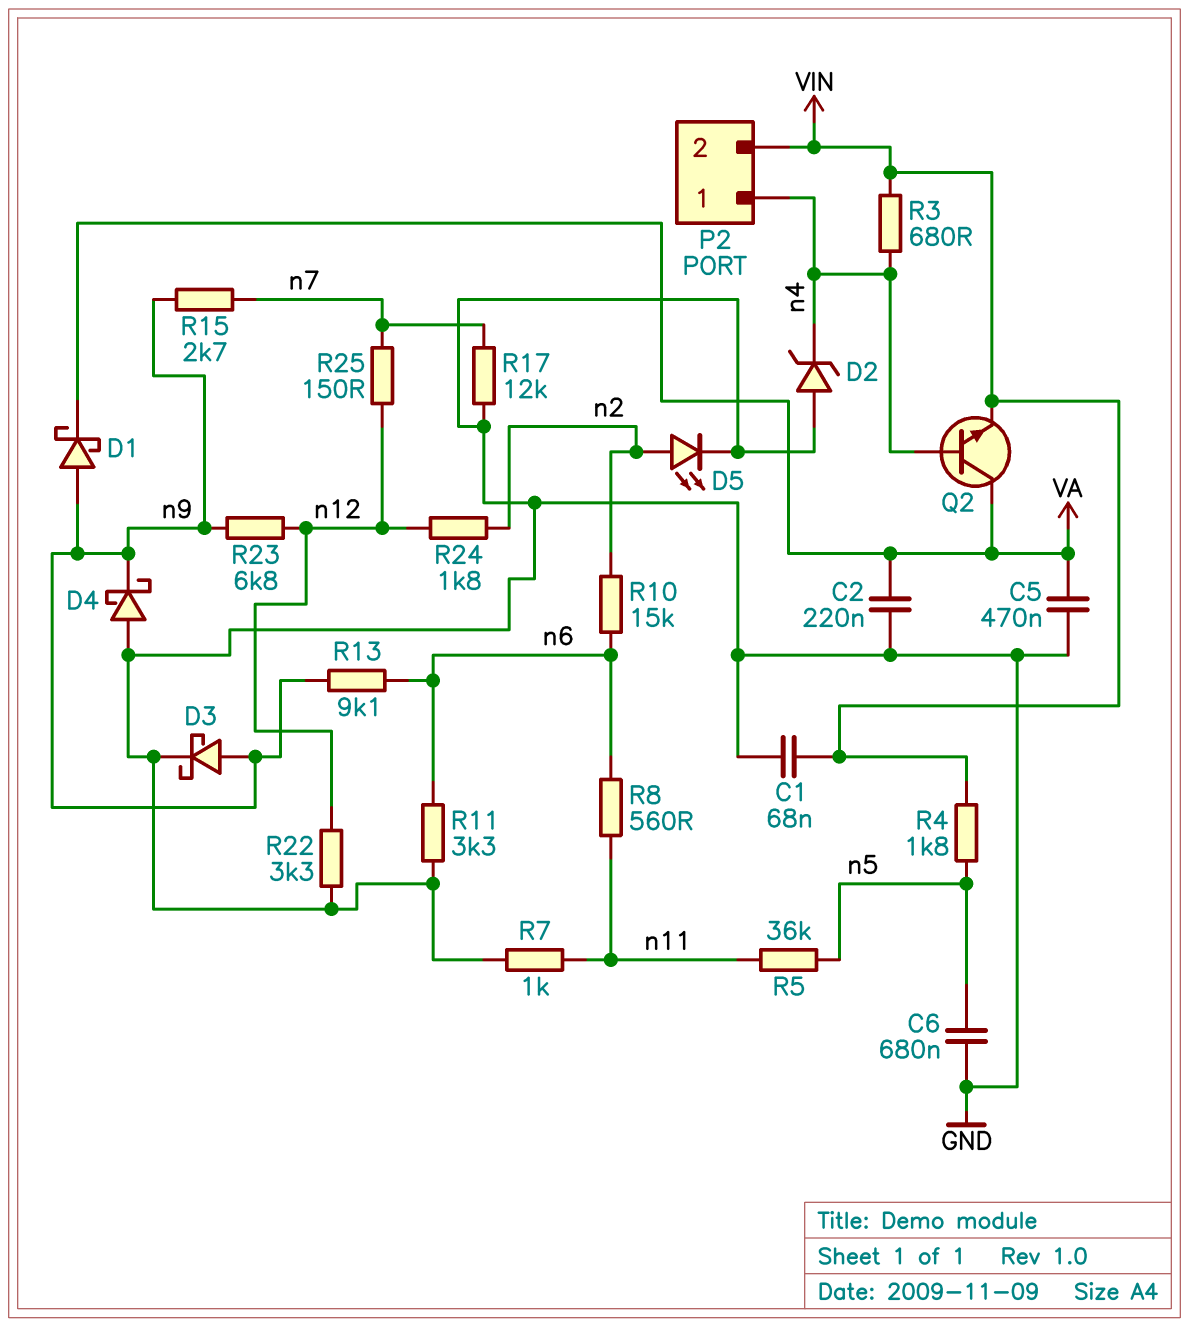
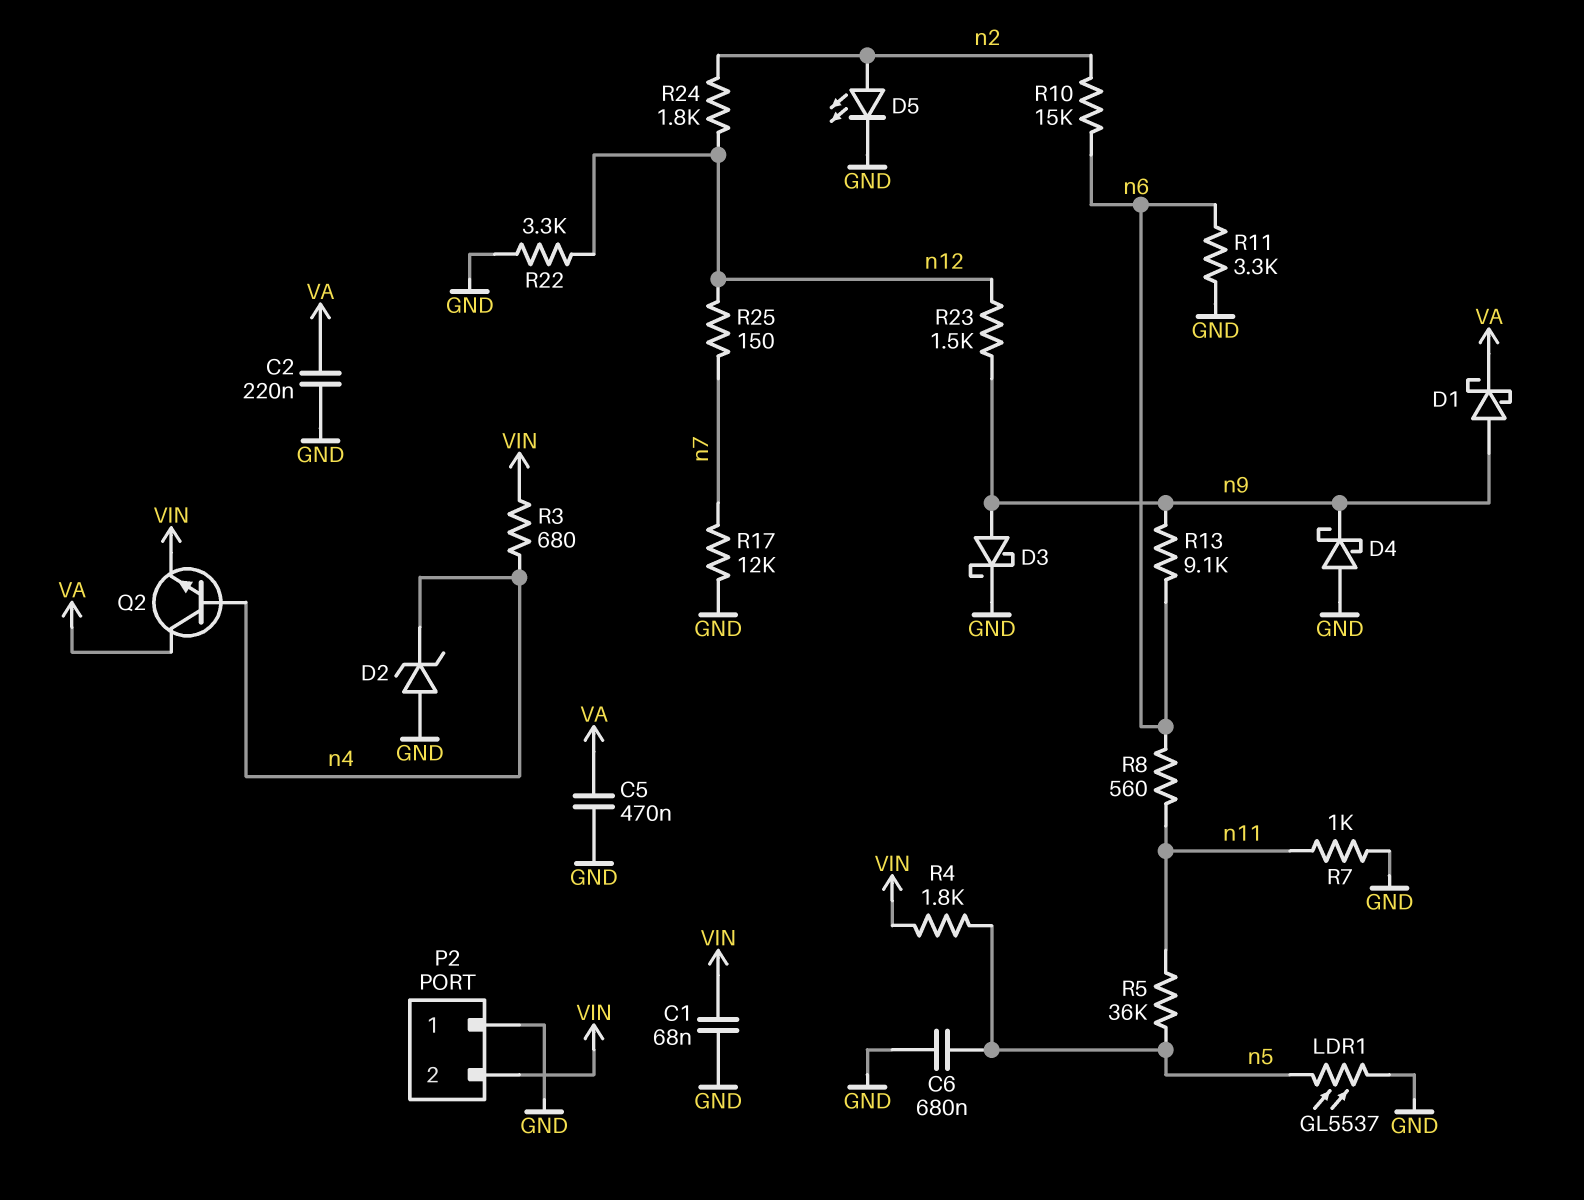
LDR1: none -> GL5537 (GND, n5)
P2 pin 1: n4 -> GND
R15: 2.7k (n7, n9) -> none
R23: 6.8k (n9, n12) -> 1.5k (n9, n12)

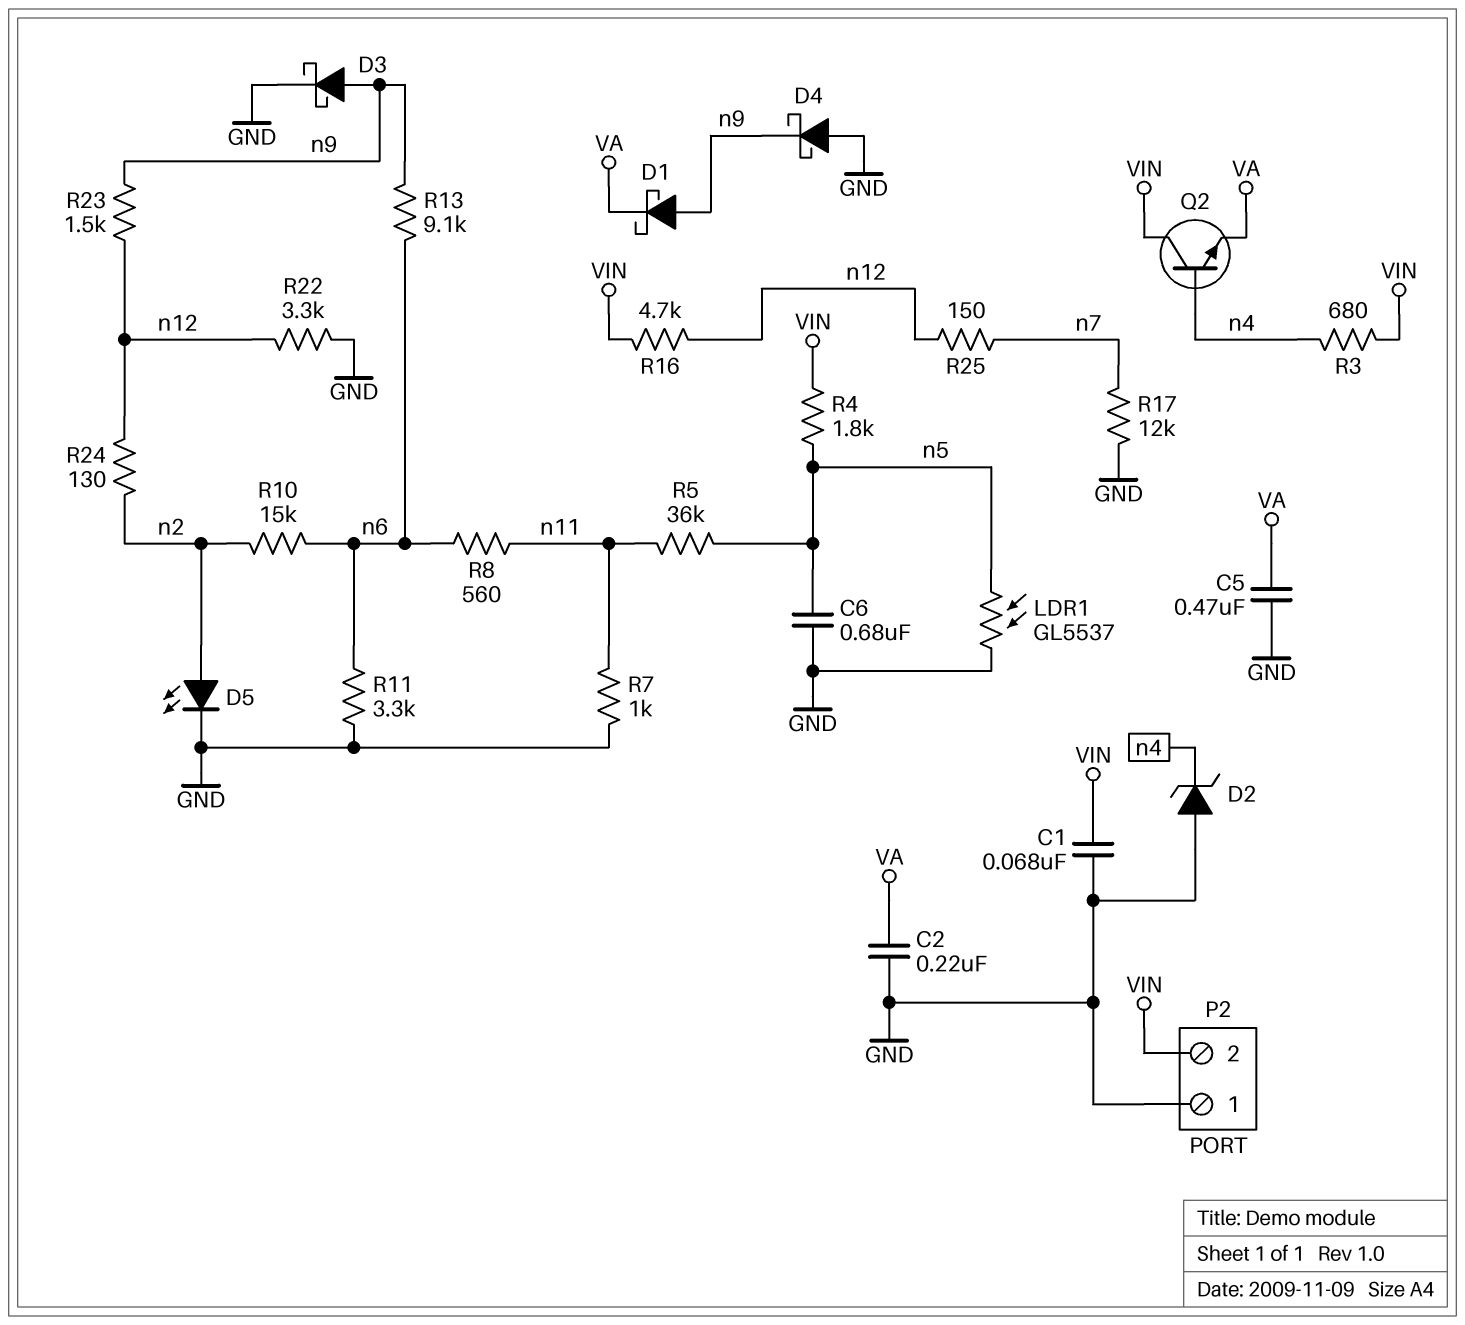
Q2: NPN (B n4, C VA, E VIN) -> NPN (B n4, C VIN, E VA)
R16: none -> 4.7k (VIN, n12)
R24: 1.8k (n2, n12) -> 130 (n2, n12)

